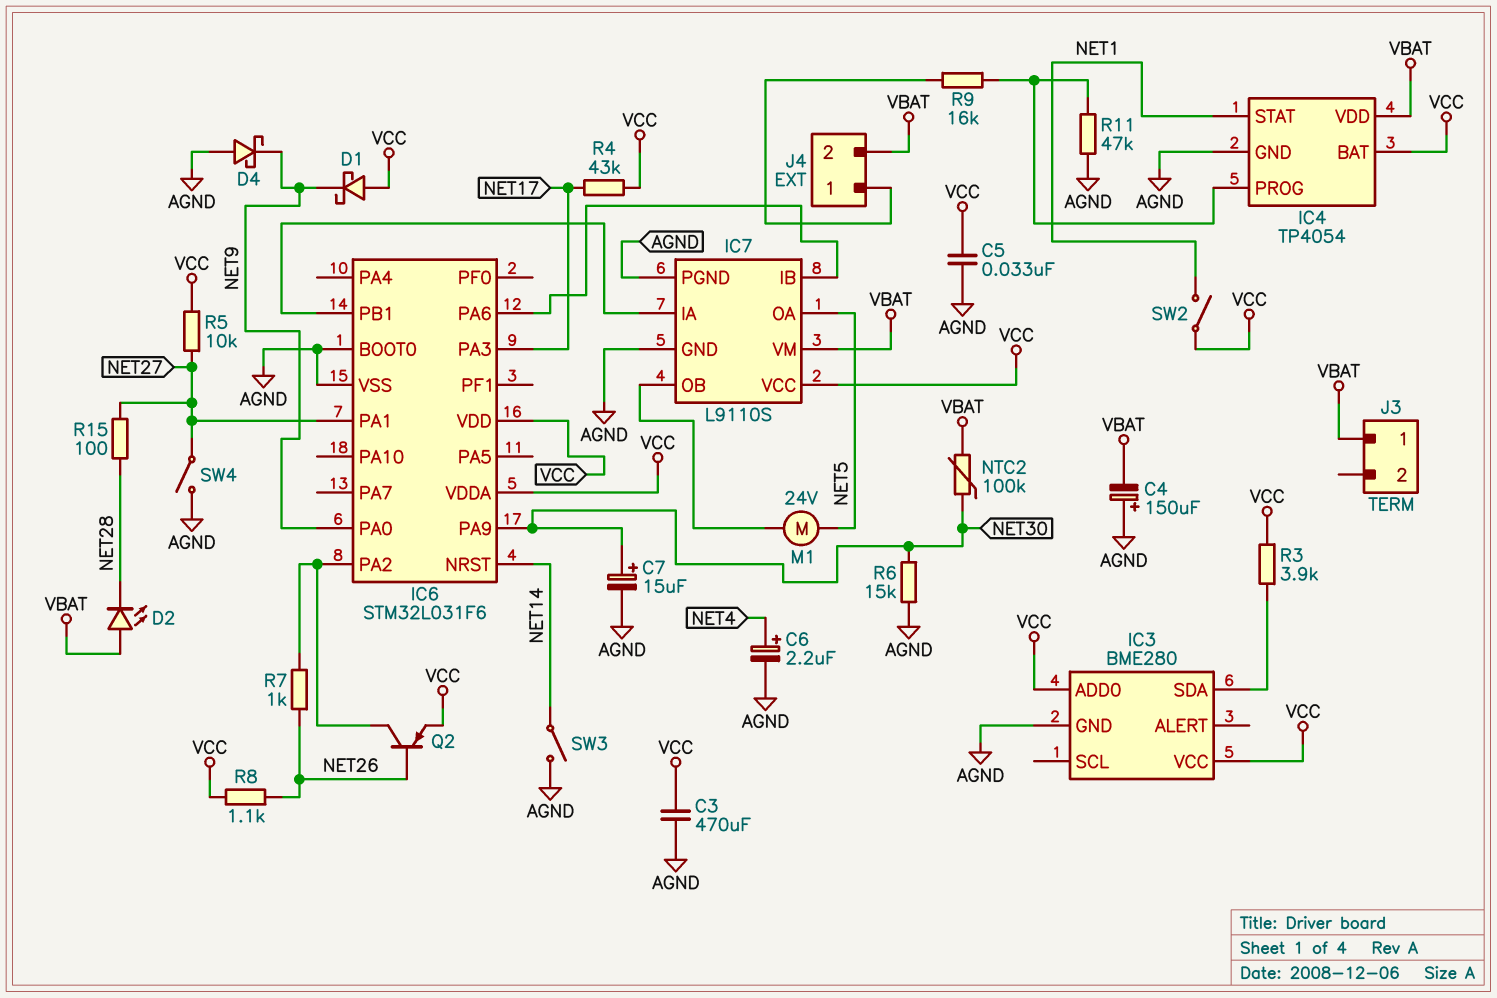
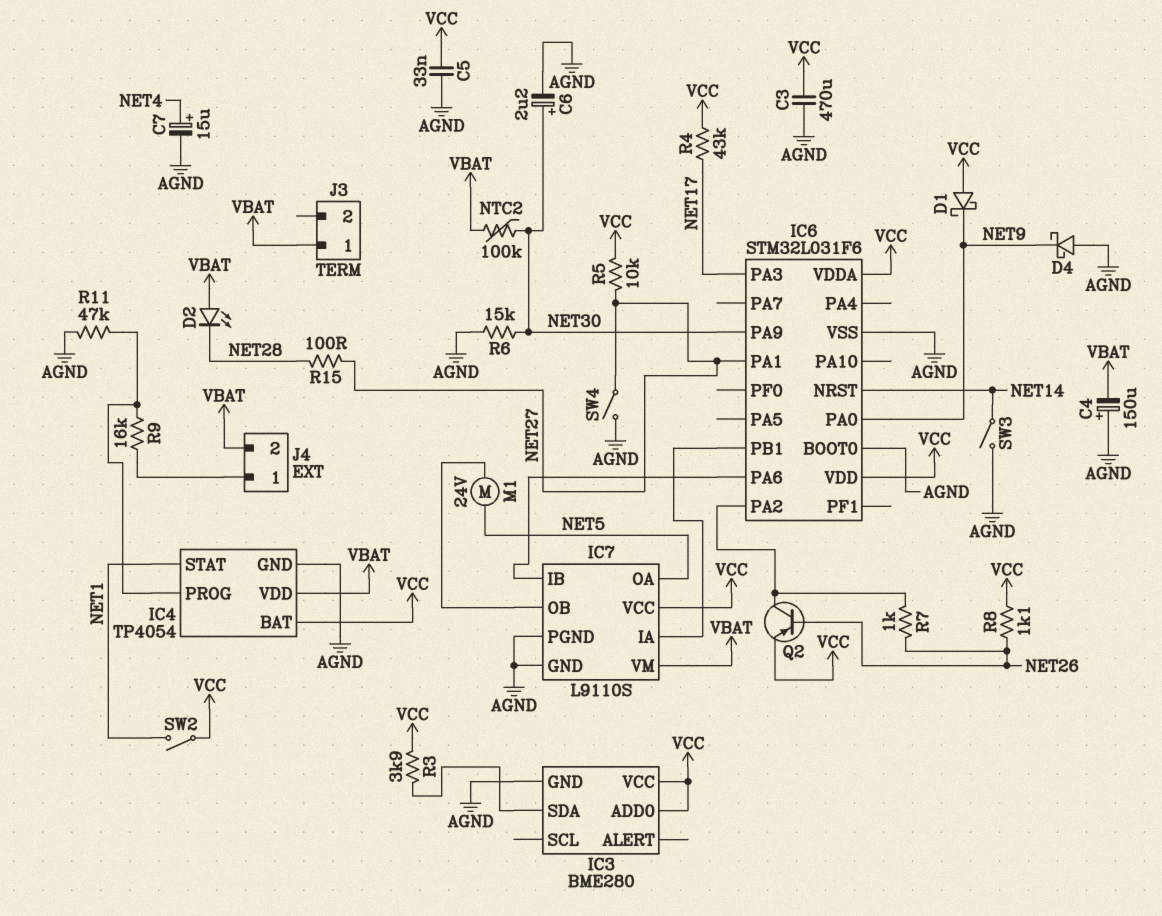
C6: 2.2uF (plus NET4, minus AGND) -> 2.2uF (plus NET30, minus AGND)
C7: 15uF (plus NET30, minus AGND) -> 15uF (plus NET4, minus AGND)

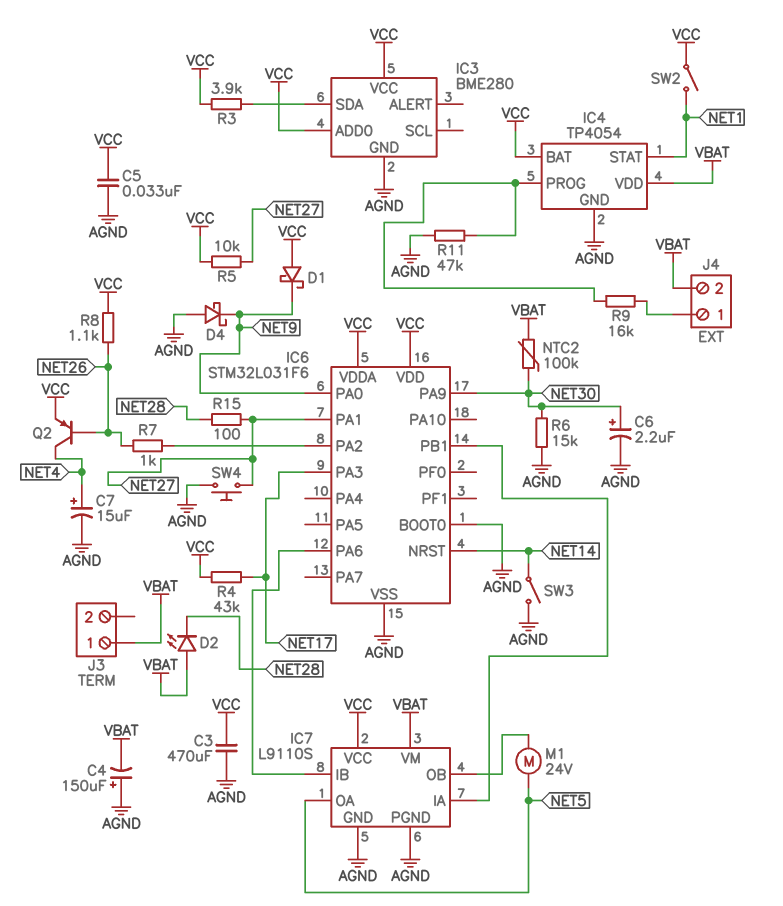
Q2: PNP (B NET26, C IC6/PA2, E VCC) -> PNP (B NET26, C NET4, E VCC)
SW4: switch (AGND, NET27) -> button (AGND, NET27)

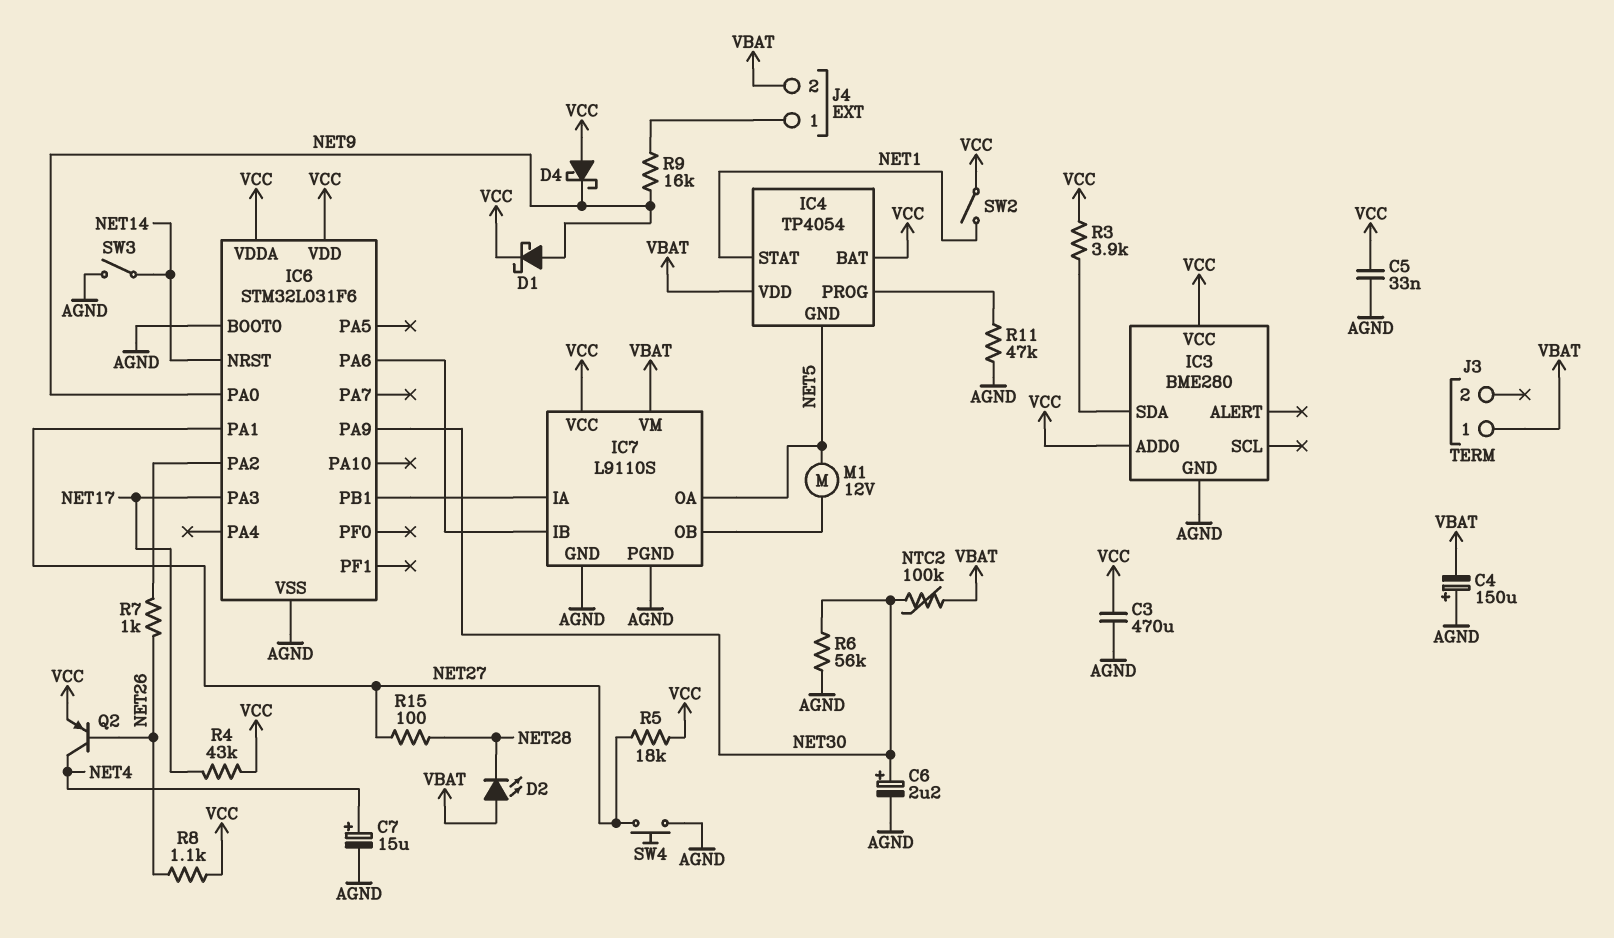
D1: schottky (A VCC, K NET9) -> schottky (A NET9, K VCC)
D4: schottky (A AGND, K NET9) -> schottky (A VCC, K NET9)
IC4 pin GND: AGND -> NET5
M1: motor 24V (IC7/OB, NET5) -> motor 12V (IC7/OB, NET5)
R5: 10k (NET27, VCC) -> 18k (NET27, VCC)
R6: 15k (AGND, NET30) -> 56k (AGND, NET30)
R9: 16k (IC4/PROG, J4/1) -> 16k (J4/1, NET9)

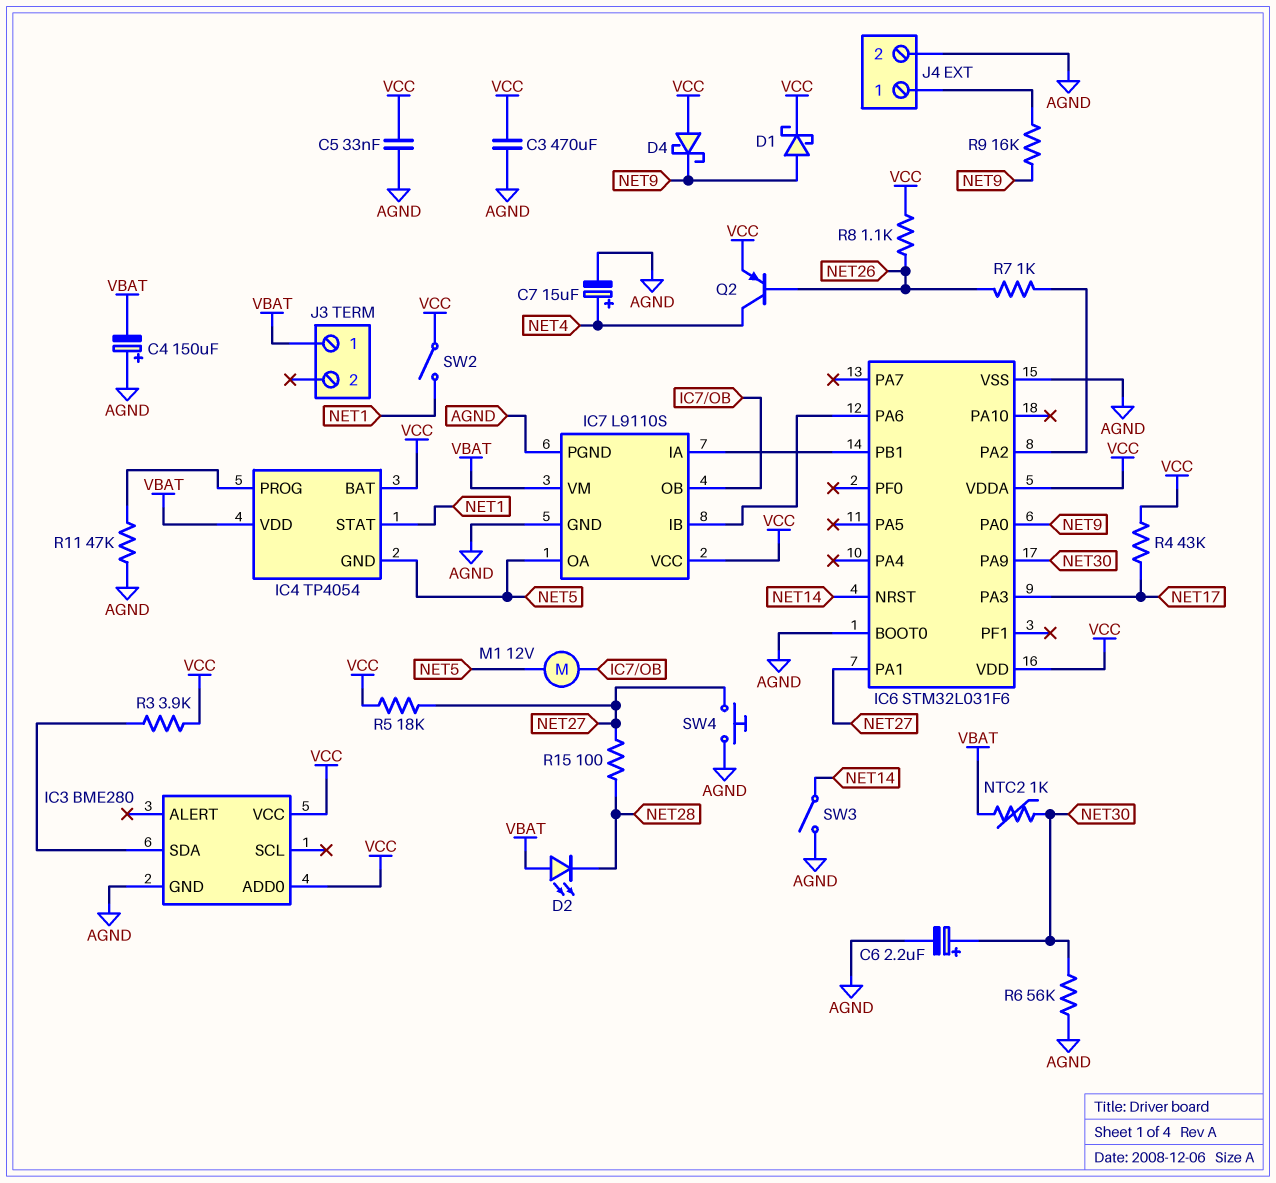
J4 pin 2: VBAT -> AGND
NTC2: 100k (NET30, VBAT) -> 1k (NET30, VBAT)

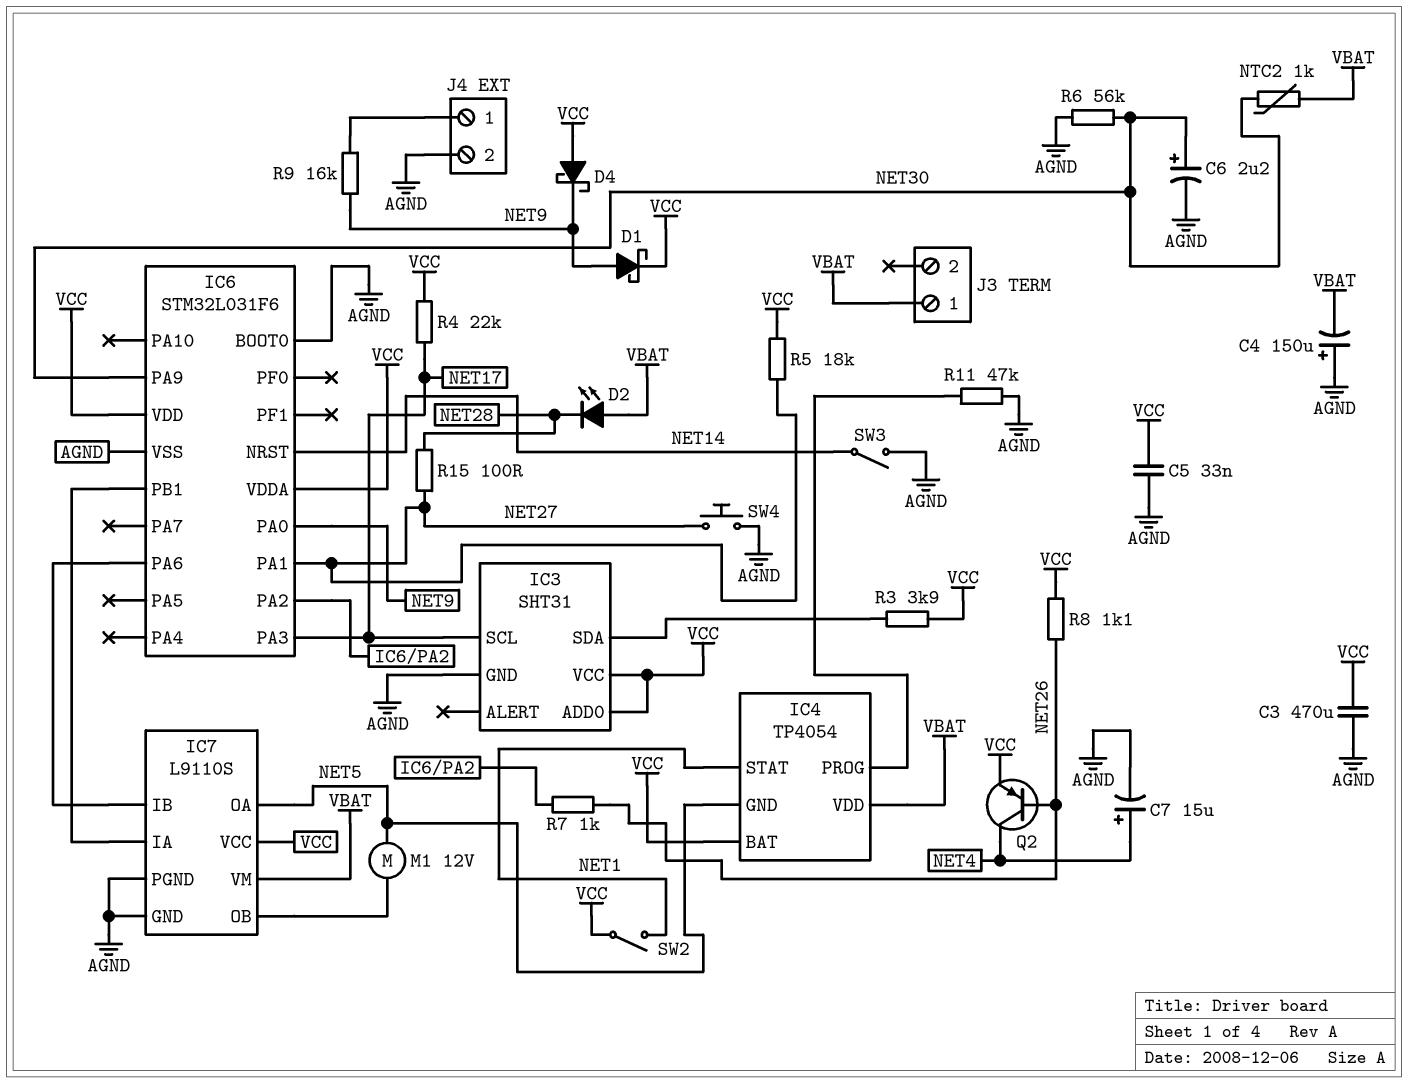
IC3: BME280 -> SHT31
IC3 pin SCL: none -> NET17
R4: 43k (NET17, VCC) -> 22k (NET17, VCC)

